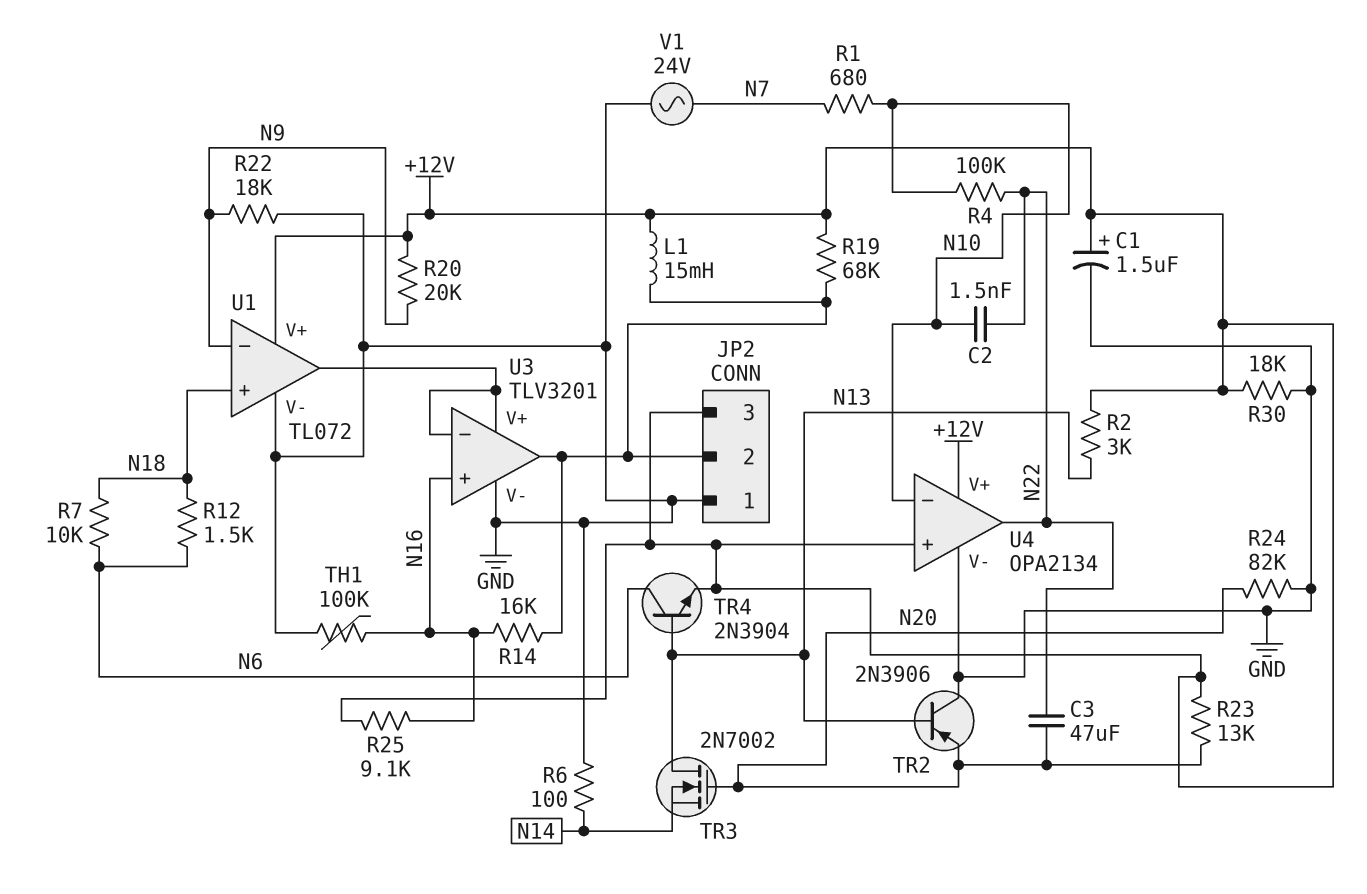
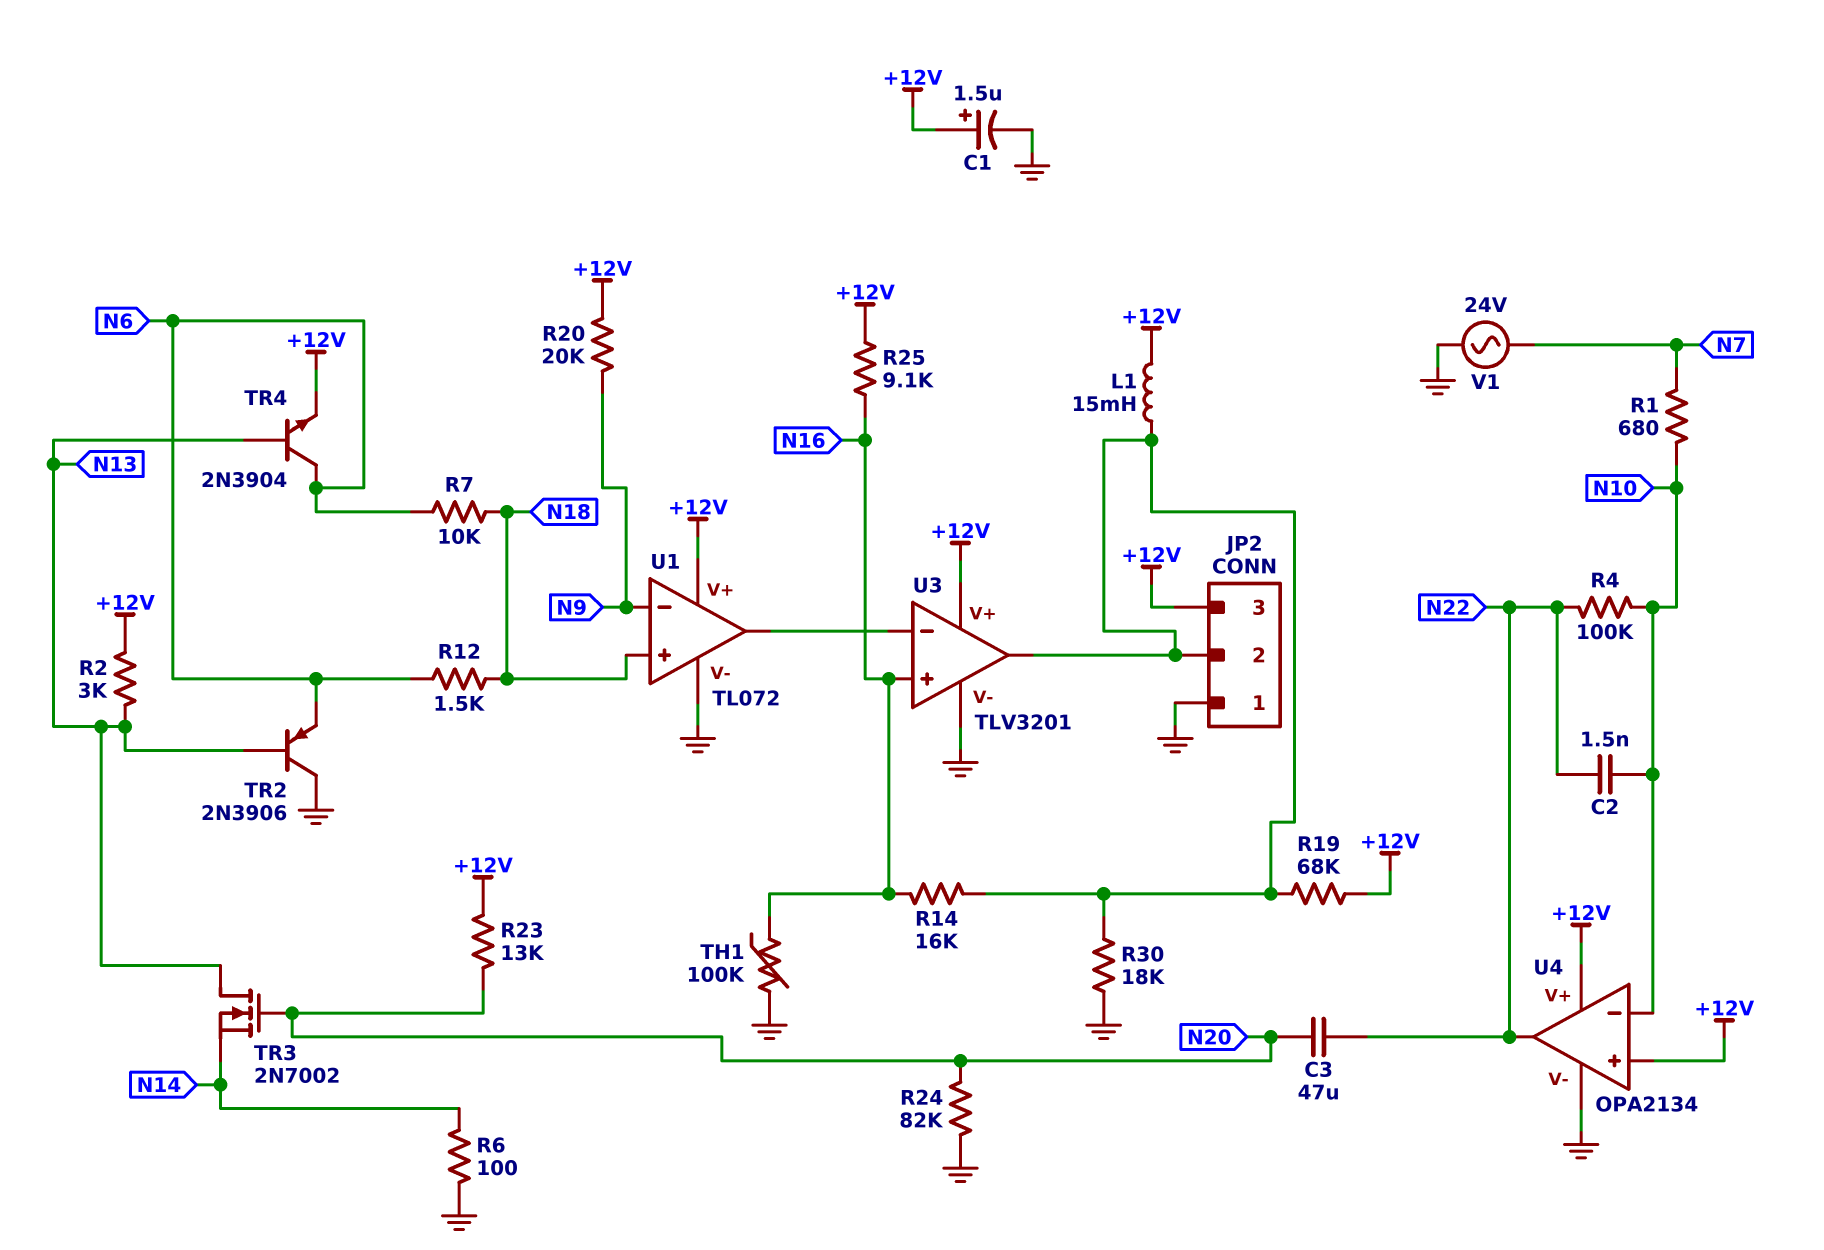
R22: 18k (GND, N9) -> none
R30: 18k (+12V, GND) -> 18k (GND, JP2/2)
TR2: PNP 2N3906 (B N13, C GND, E N20) -> PNP 2N3906 (B N13, C GND, E N6)
U3 pin V+: U1/out -> +12V

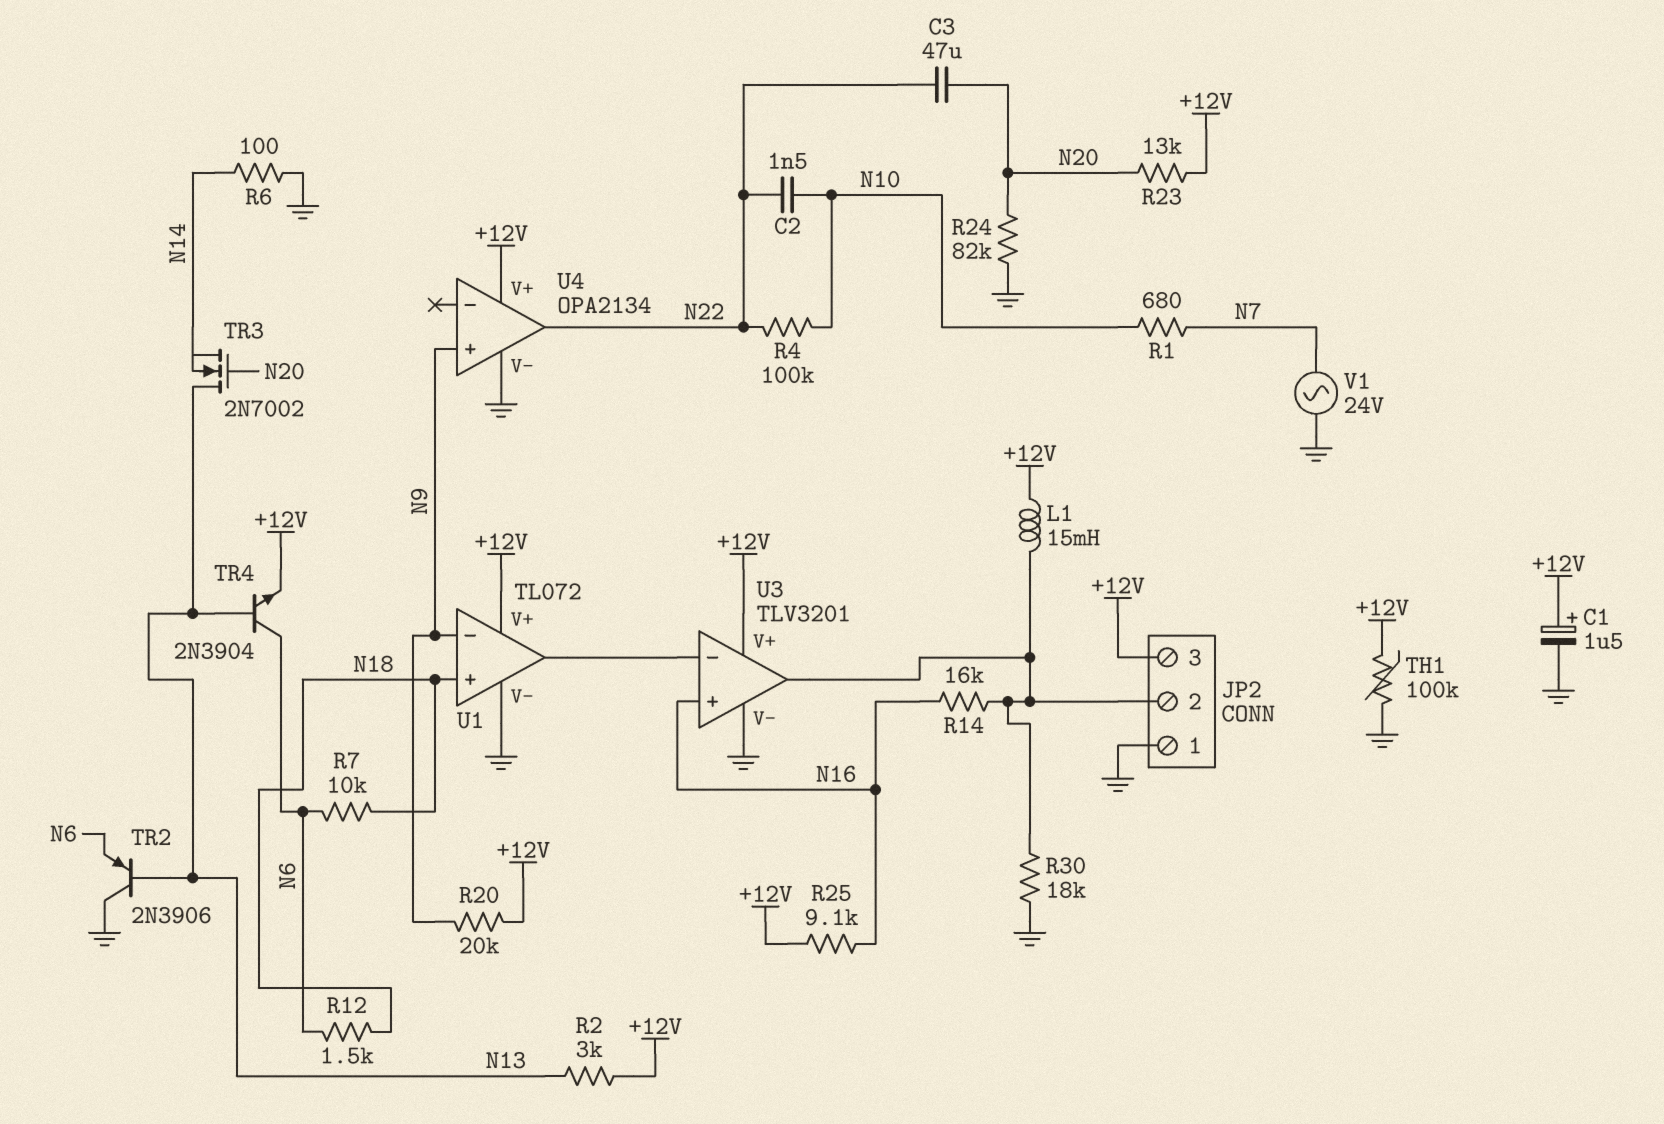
R19: 68k (+12V, JP2/2) -> none
TH1: 100k (GND, N16) -> 100k (+12V, GND)
U4 pin in+: +12V -> N9
U4 pin in-: N10 -> none

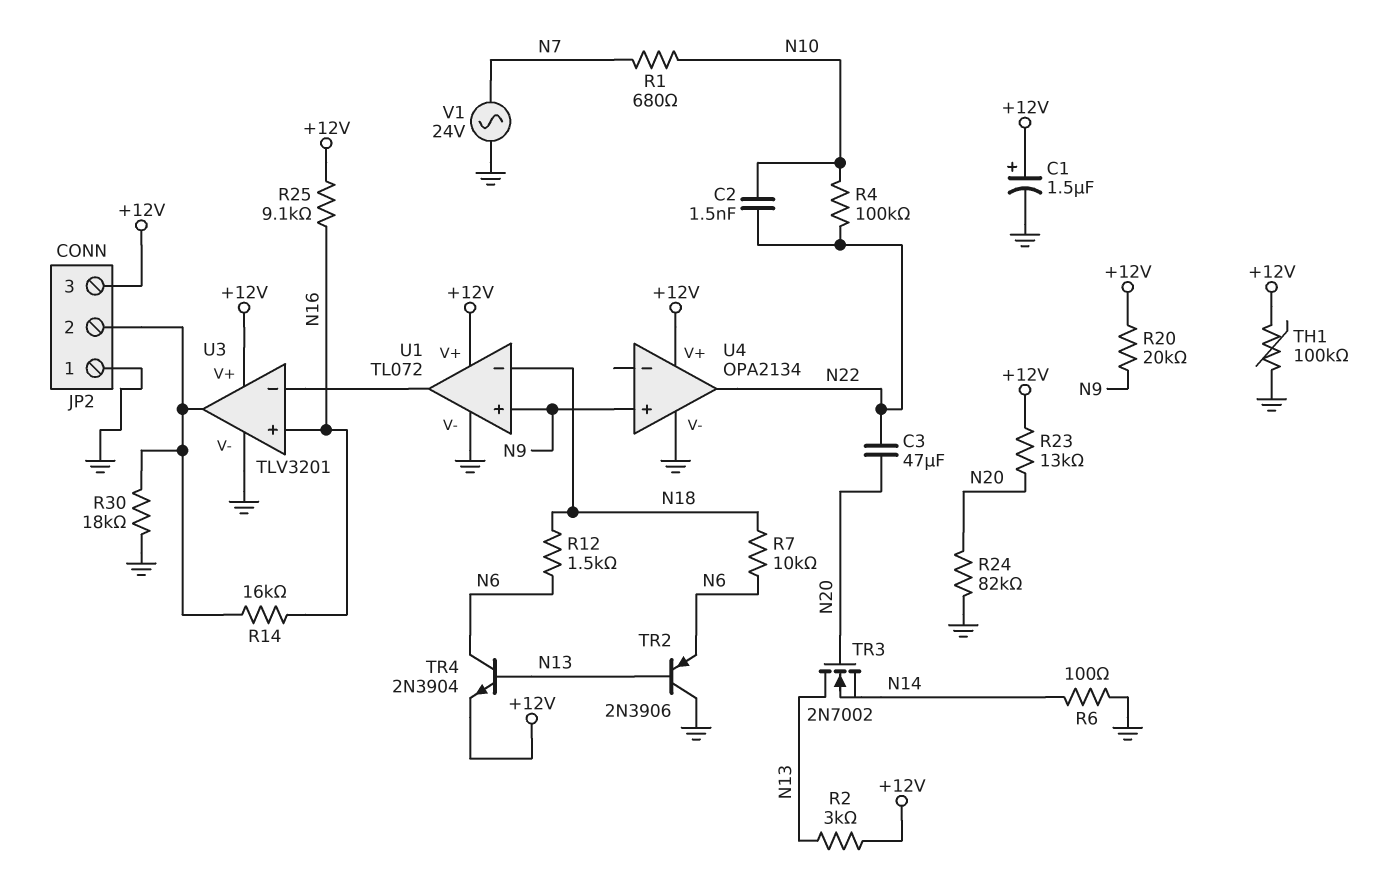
L1: 15mH (+12V, JP2/2) -> none
U1 pin in+: N18 -> N9
U1 pin in-: N9 -> N18

